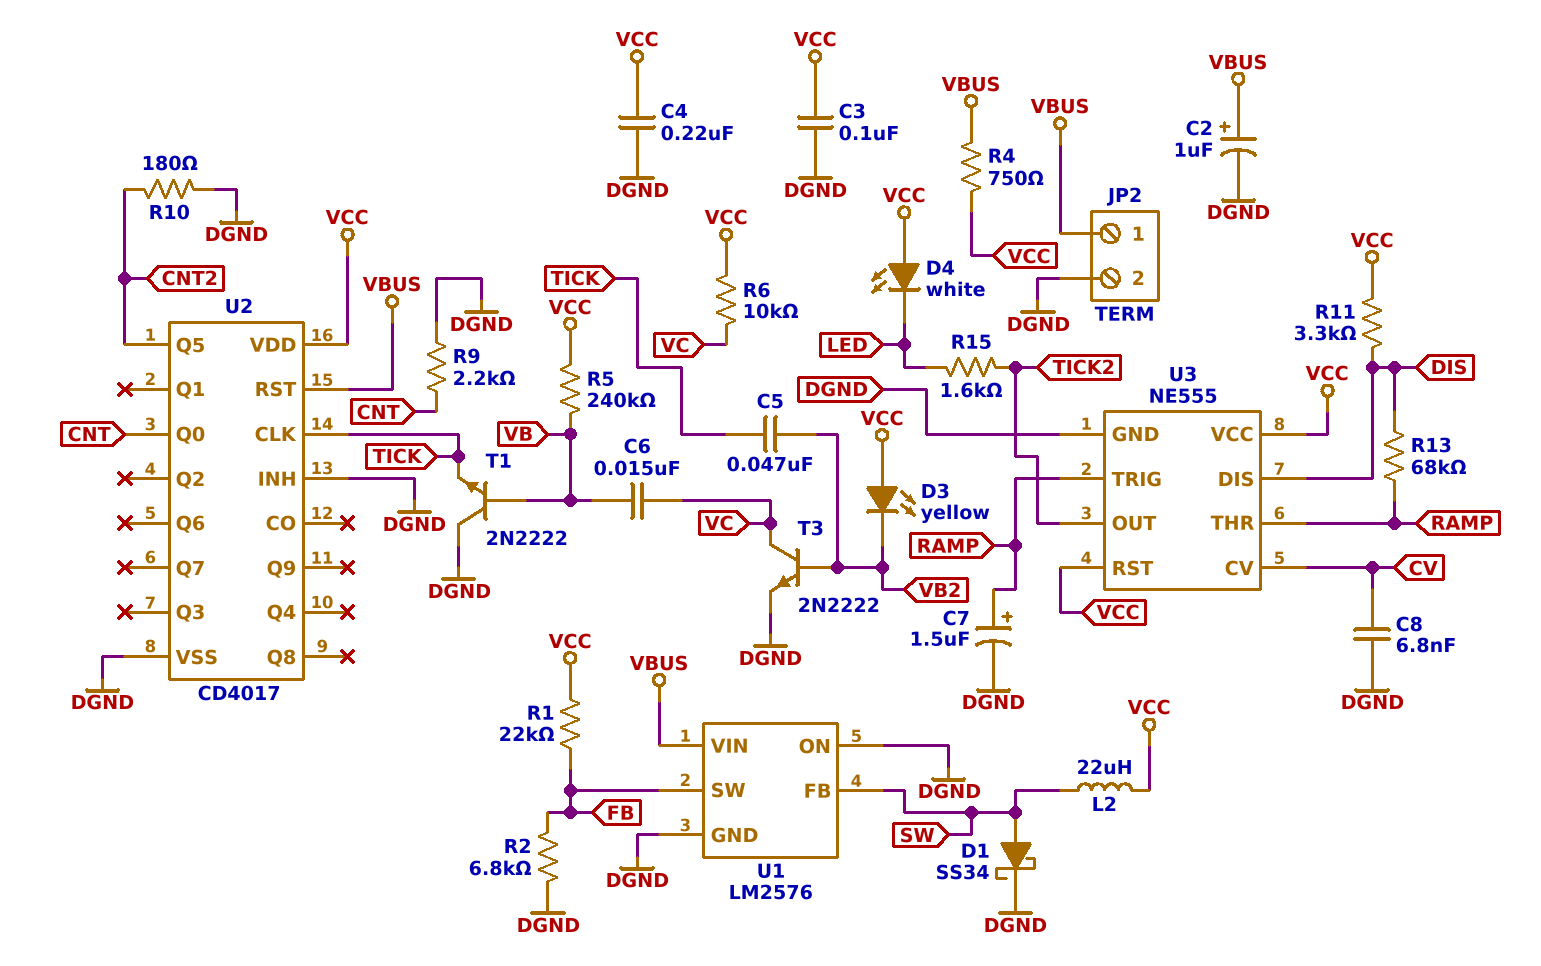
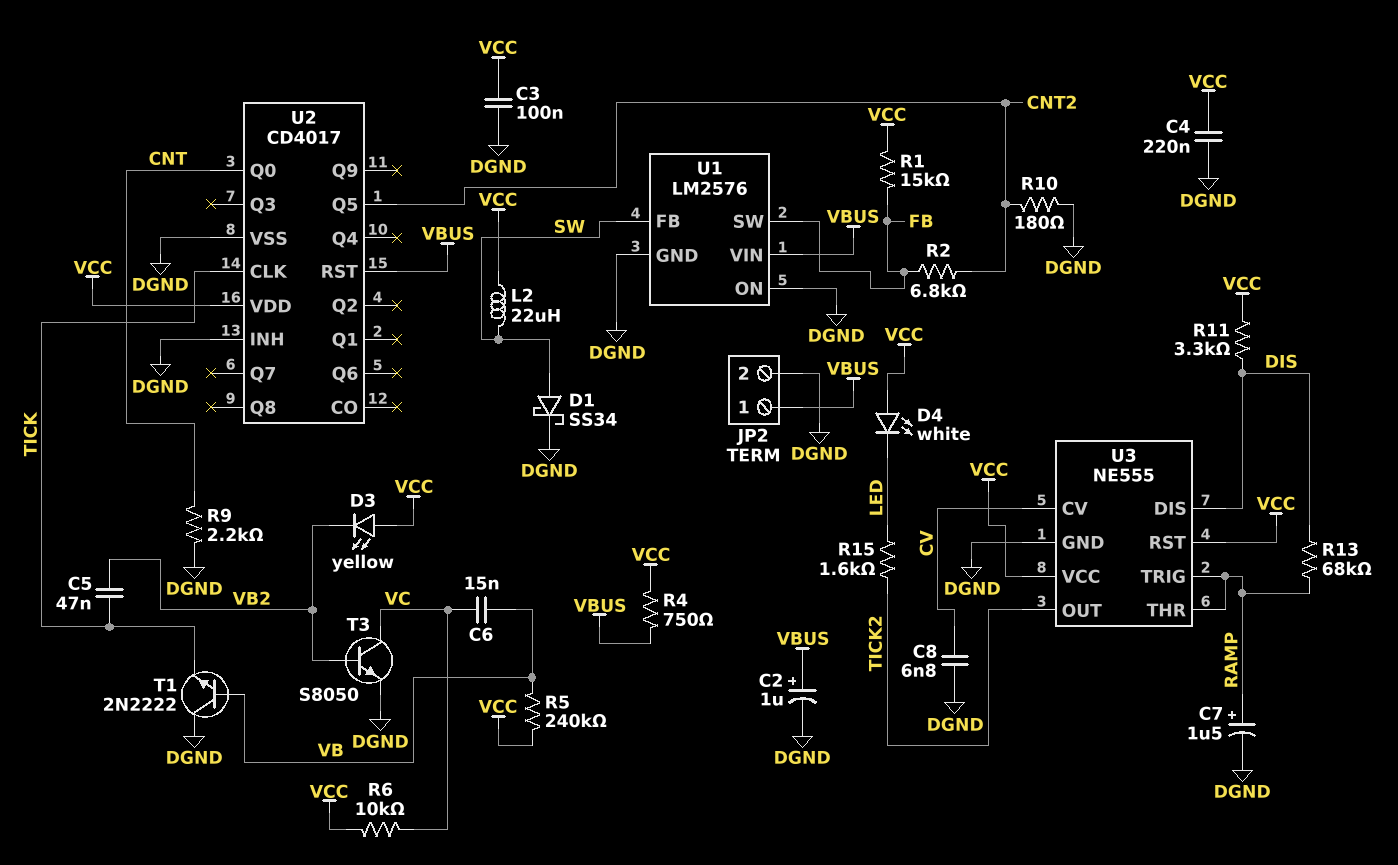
R1: 22k (FB, VCC) -> 15k (FB, VCC)
R2: 6.8k (DGND, FB) -> 6.8k (CNT2, FB)
T3: NPN 2N2222 (B VB2, C VC, E DGND) -> NPN S8050 (B VB2, C VC, E DGND)

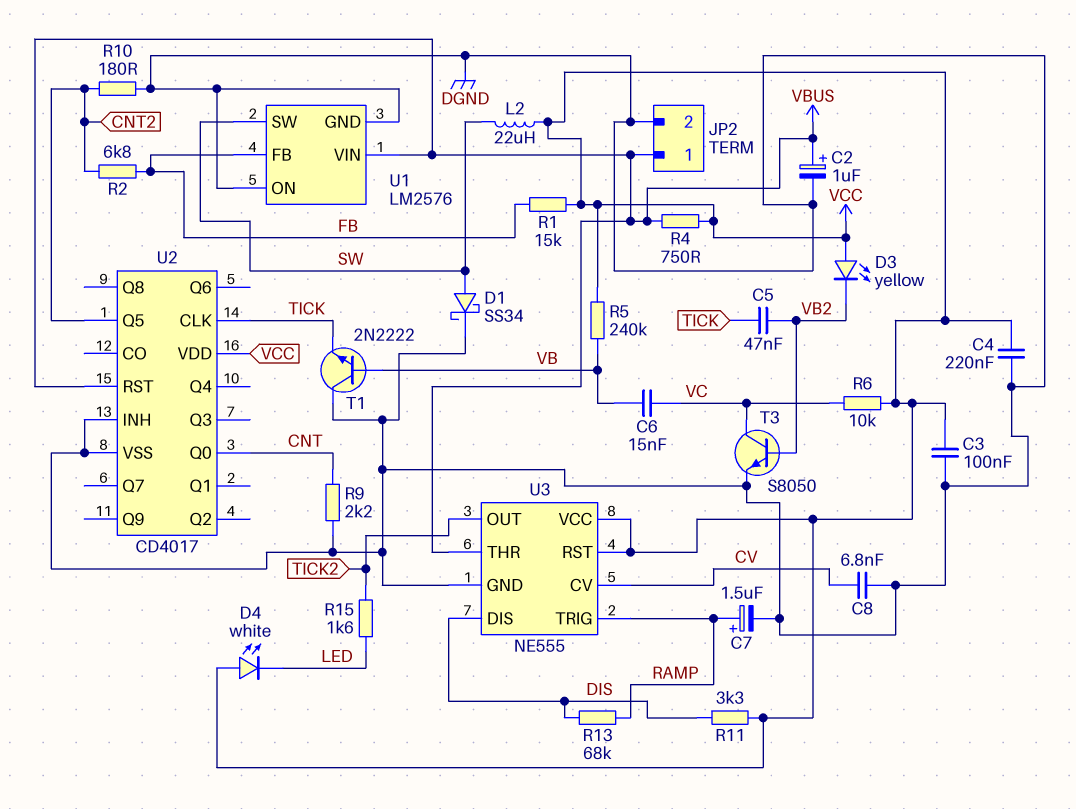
U1 pin FB: SW -> FB
U1 pin SW: FB -> SW
U3 pin THR: RAMP -> VBUS

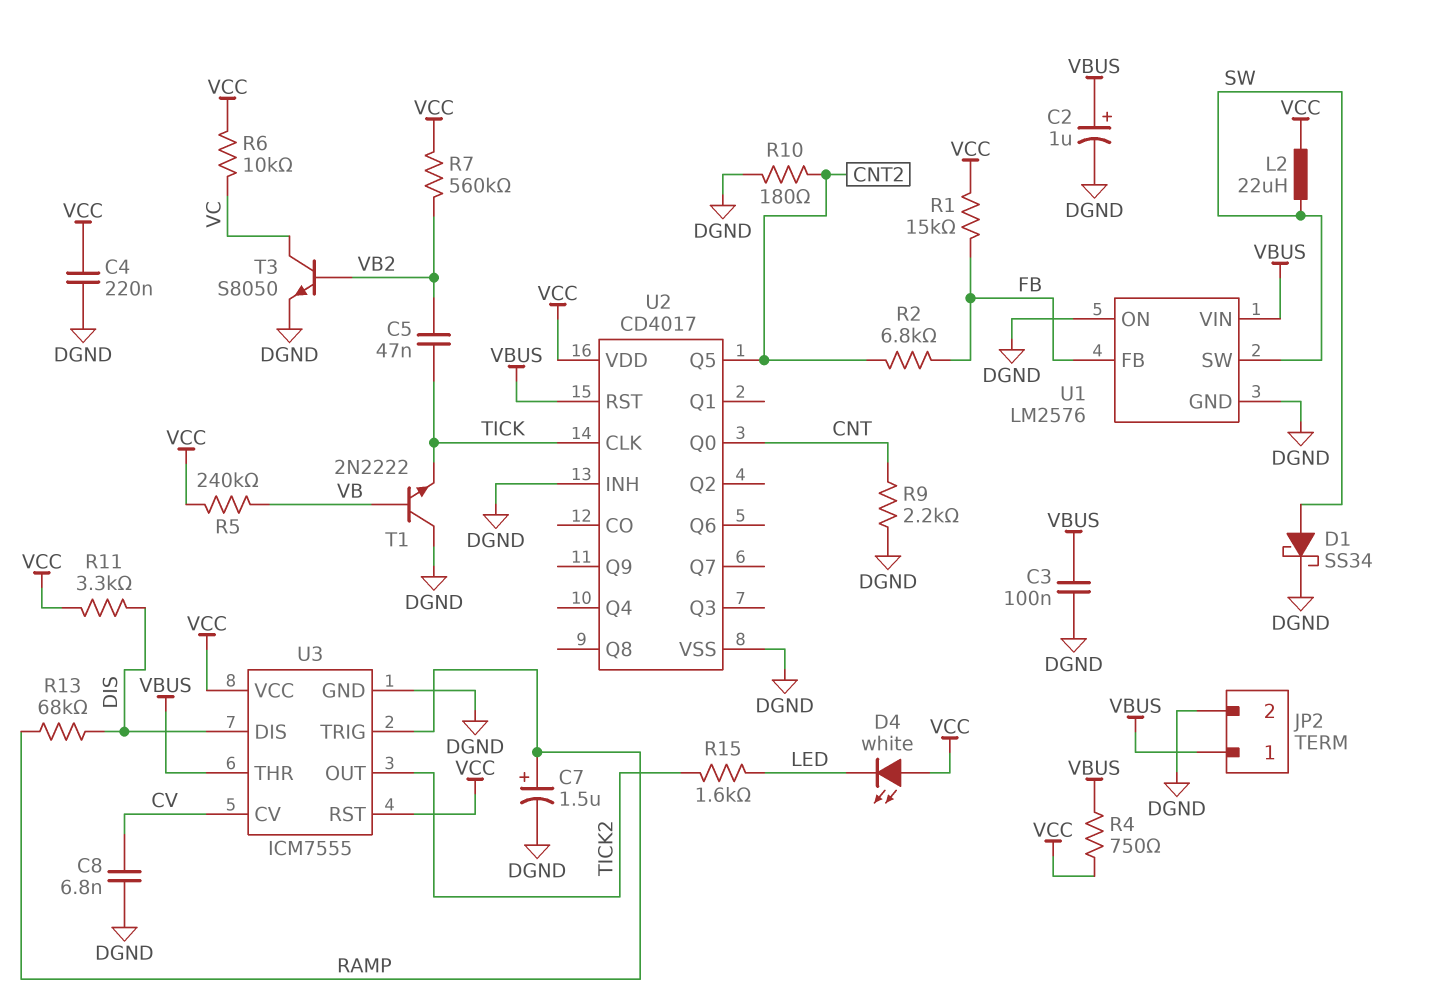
C3: 100nF (DGND, VCC) -> 100nF (DGND, VBUS)
C6: 15nF (VB, VC) -> none
D3: LED yellow (A VCC, K VB2) -> none
R7: none -> 560k (VB2, VCC)
U3: NE555 -> ICM7555

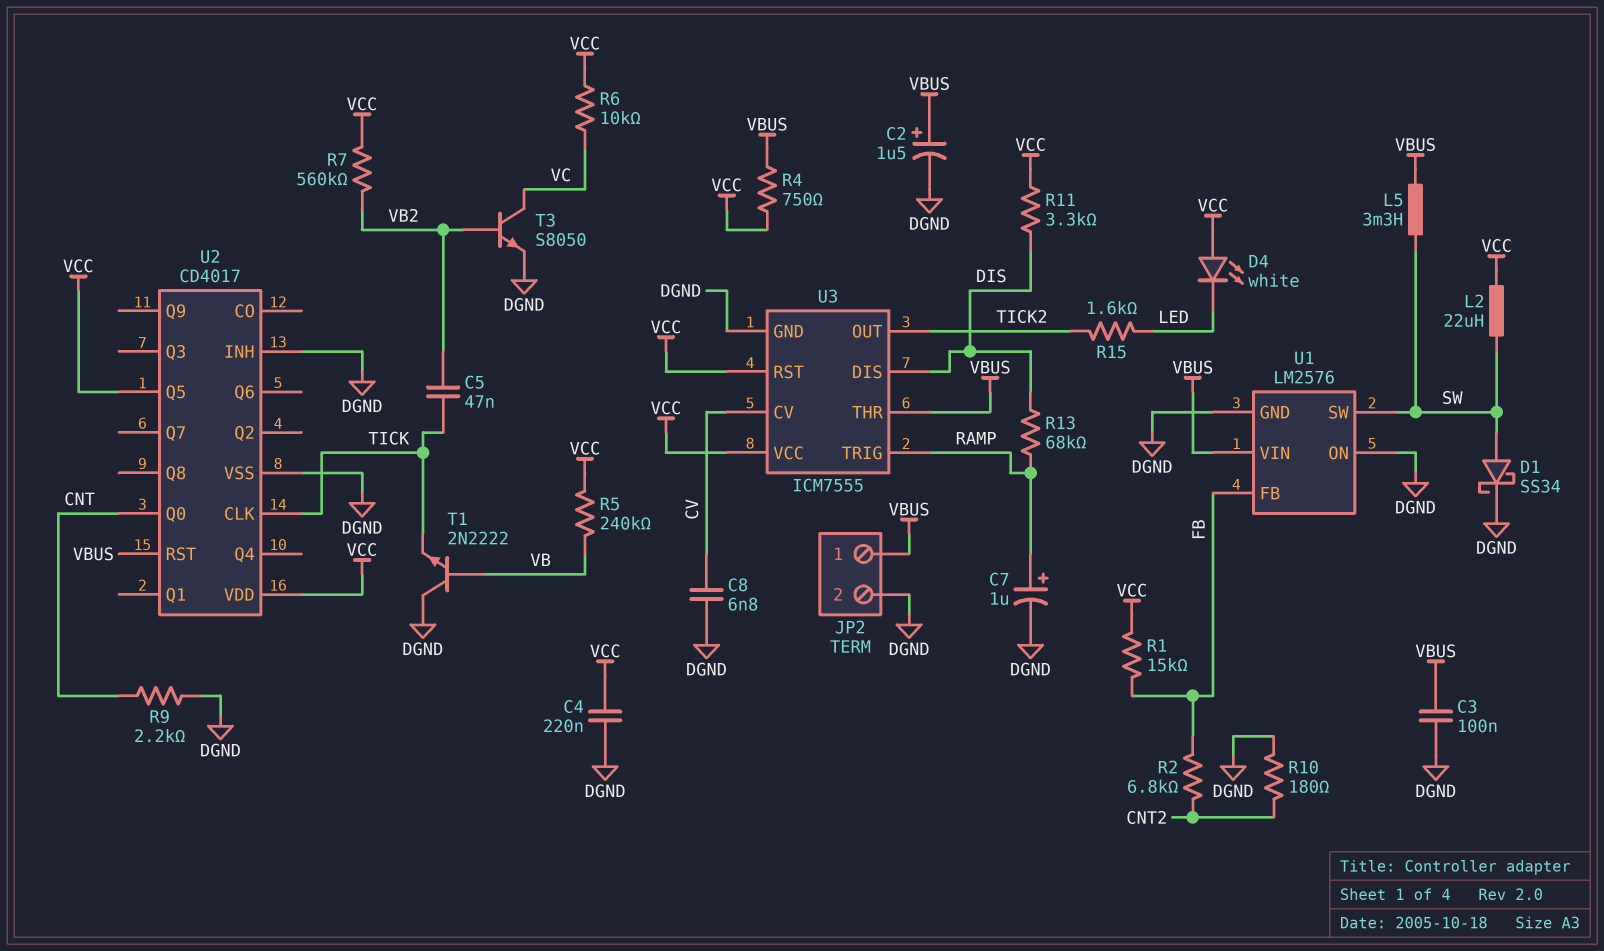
C2: 1uF (plus VBUS, minus DGND) -> 1.5uF (plus VBUS, minus DGND)
C7: 1.5uF (plus RAMP, minus DGND) -> 1uF (plus RAMP, minus DGND)
L5: none -> 3.3mH (SW, VBUS)
U2 pin Q5: CNT2 -> VCC

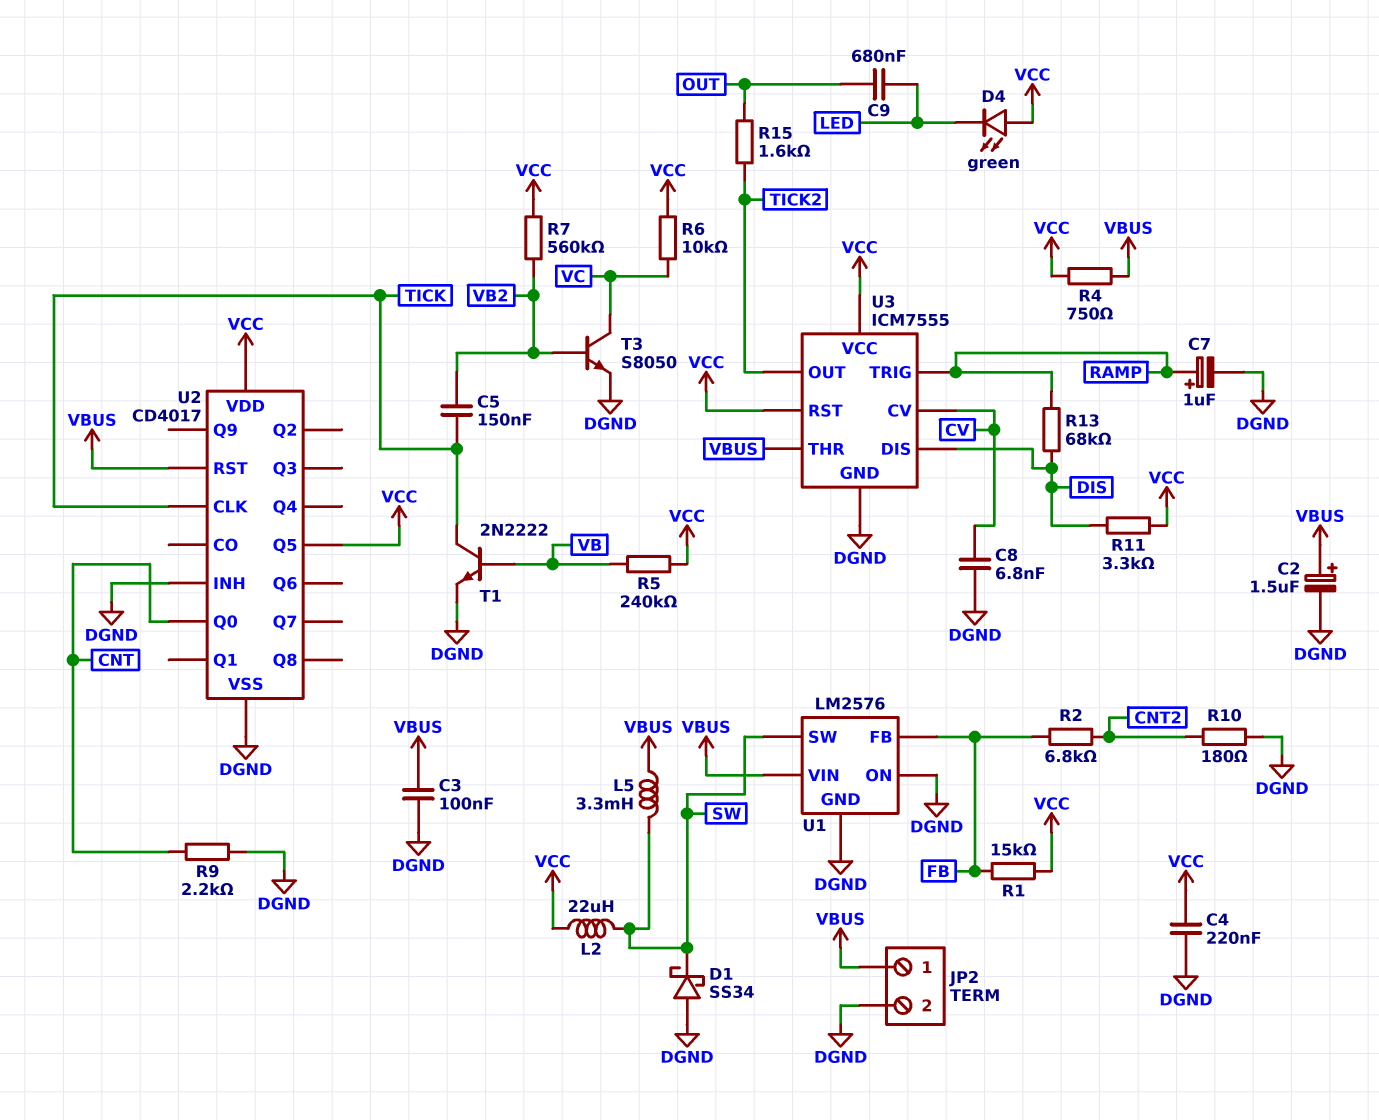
C5: 47nF (TICK, VB2) -> 150nF (TICK, VB2)
C9: none -> 680nF (LED, OUT)
D1: schottky SS34 (A SW, K DGND) -> schottky SS34 (A DGND, K SW)
D4: LED white (A VCC, K LED) -> LED green (A VCC, K LED)
R15: 1.6k (LED, TICK2) -> 1.6k (OUT, TICK2)
T1: NPN 2N2222 (B VB, C DGND, E TICK) -> NPN 2N2222 (B VB, C TICK, E DGND)

